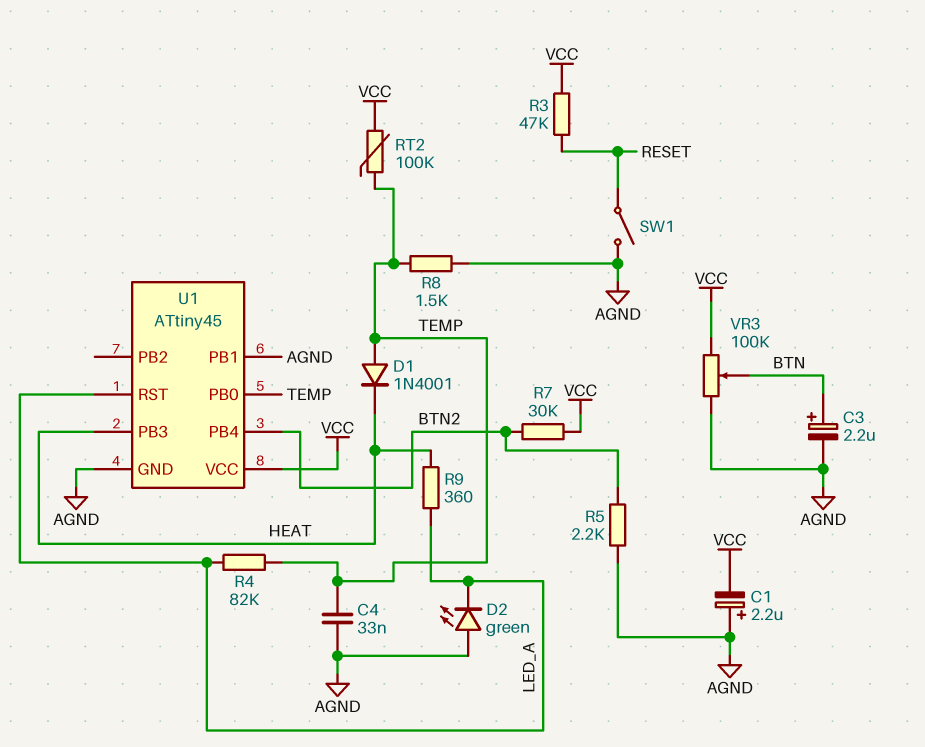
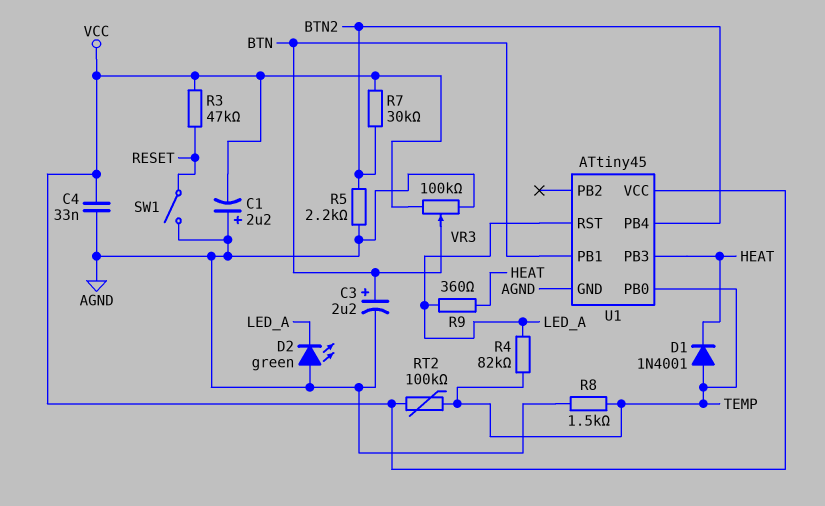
C4: 33nF (AGND, TEMP) -> 33nF (AGND, VCC)
U1 pin PB1: AGND -> BTN

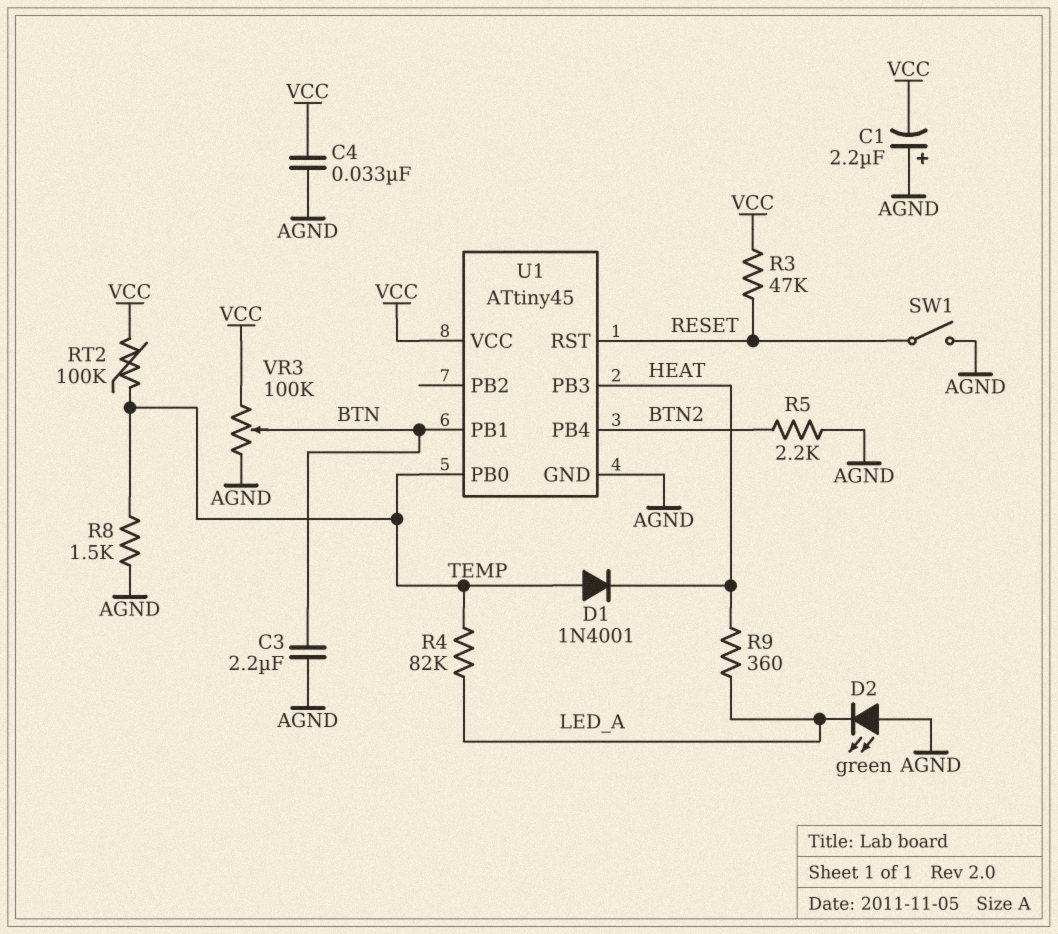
C3: 2.2uF (plus BTN, minus AGND) -> 2.2uF (AGND, BTN)
R7: 30k (BTN2, VCC) -> none
U1 pin RST: LED_A -> RESET

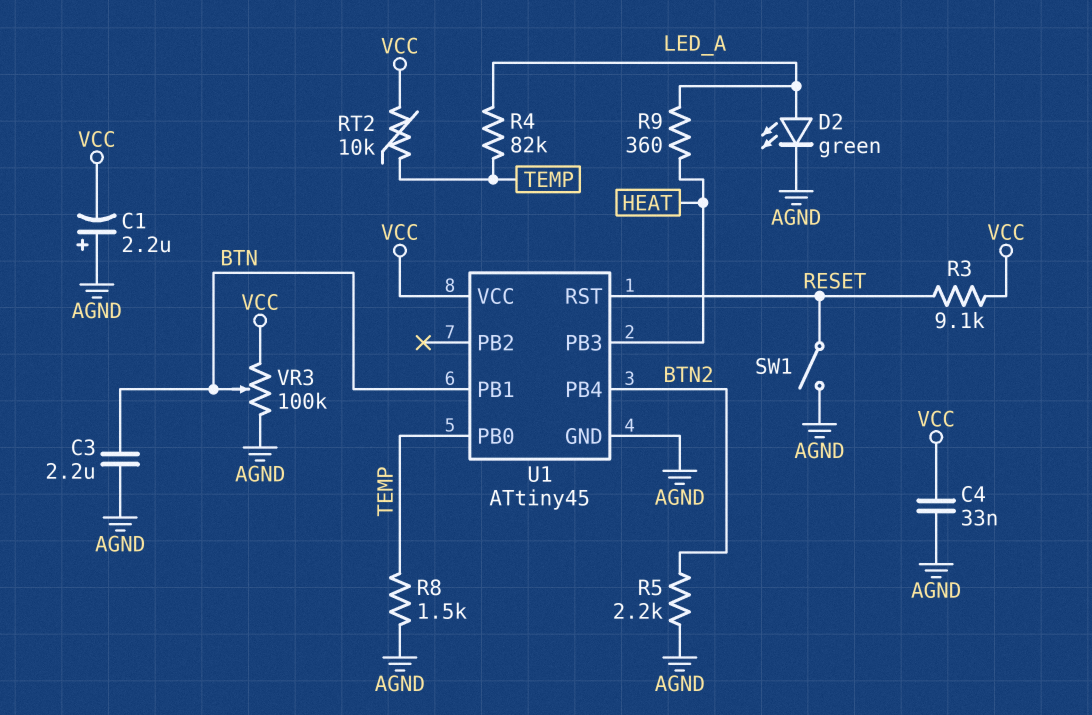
D1: diode 1N4001 (A TEMP, K HEAT) -> none
D2: LED green (A AGND, K LED_A) -> LED green (A LED_A, K AGND)
R3: 47k (RESET, VCC) -> 9.1k (RESET, VCC)
RT2: 100k (TEMP, VCC) -> 10k (TEMP, VCC)

